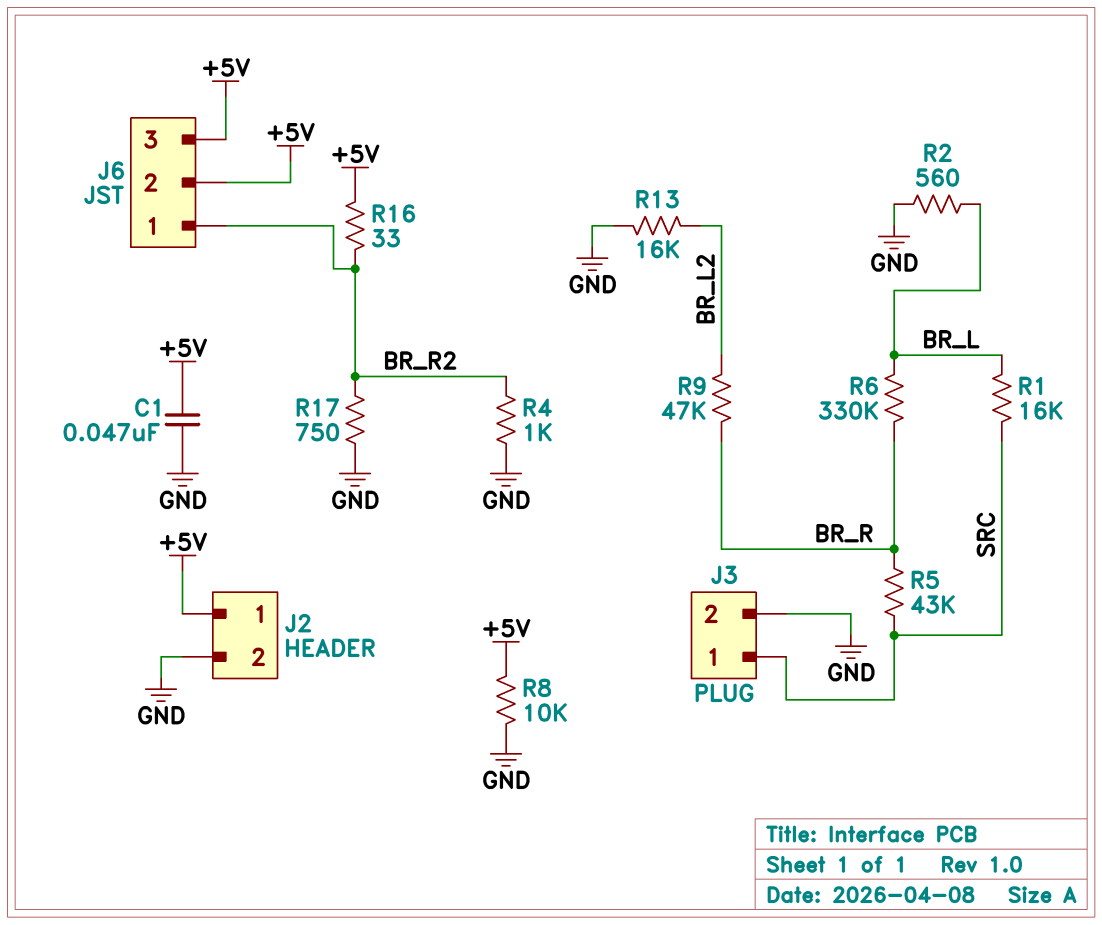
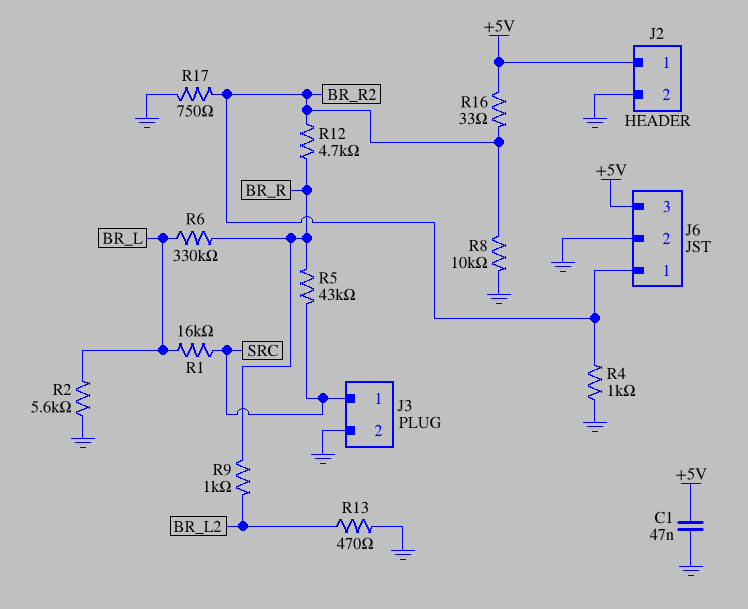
J6 pin 2: +5V -> GND
R2: 560 (BR_L, GND) -> 5.6k (BR_L, GND)
R8: 10k (+5V, GND) -> 10k (BR_R2, GND)
R9: 47k (BR_L2, BR_R) -> 1k (BR_L2, BR_R)
R12: none -> 4.7k (BR_R, BR_R2)
R13: 16k (BR_L2, GND) -> 470 (BR_L2, GND)

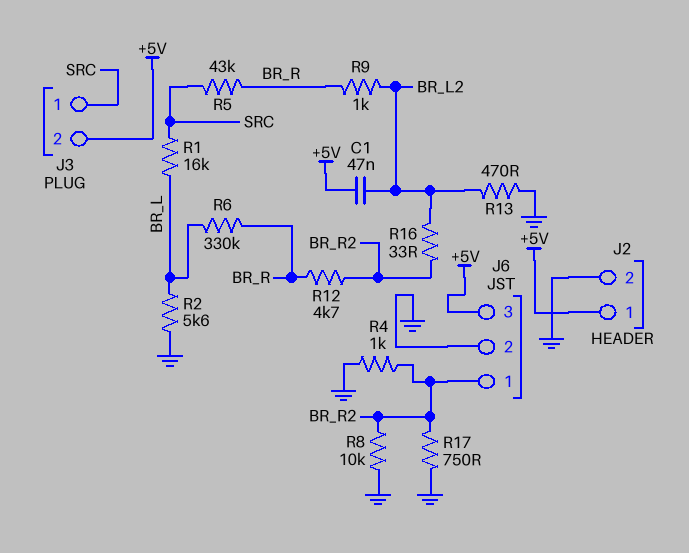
C1: 47nF (+5V, GND) -> 47nF (+5V, BR_L2)
J3 pin 2: GND -> +5V
R16: 33 (+5V, BR_R2) -> 33 (BR_L2, BR_R2)

